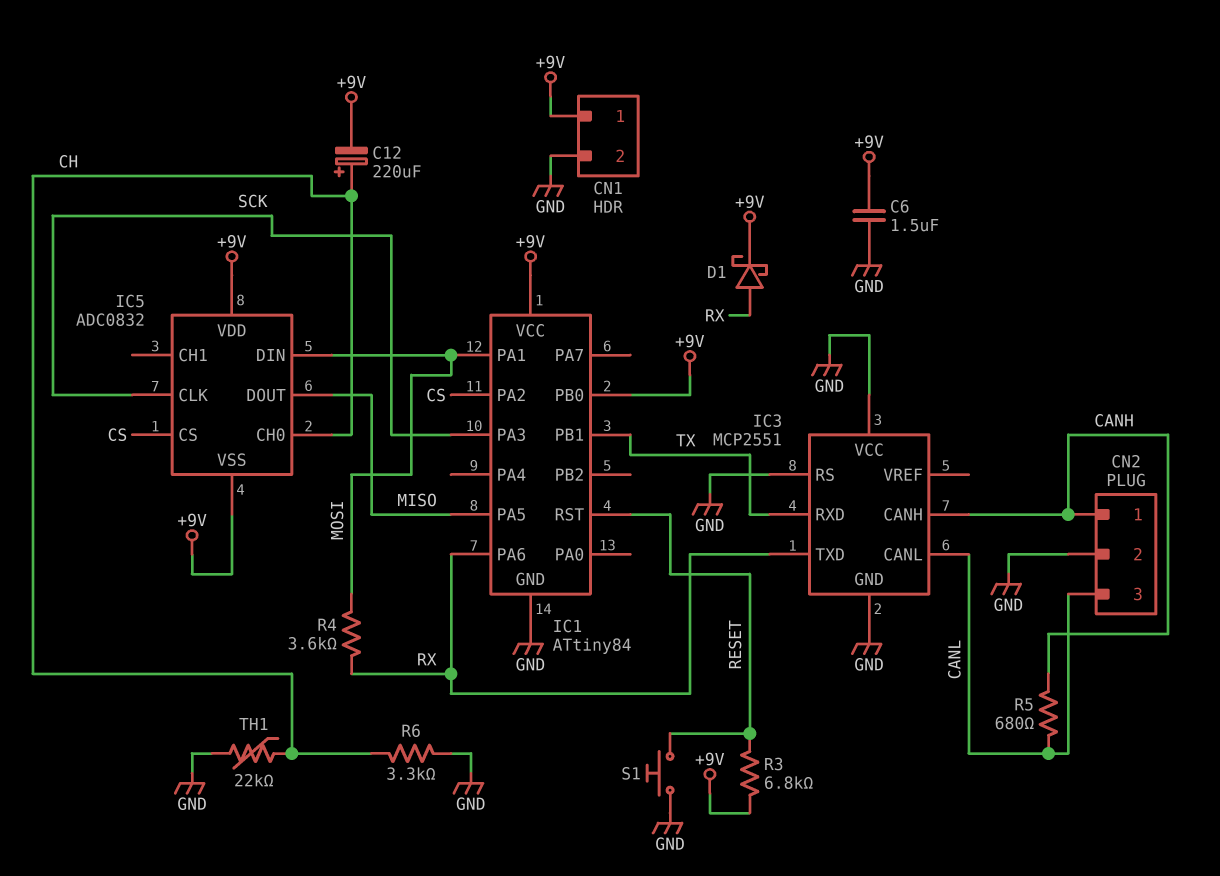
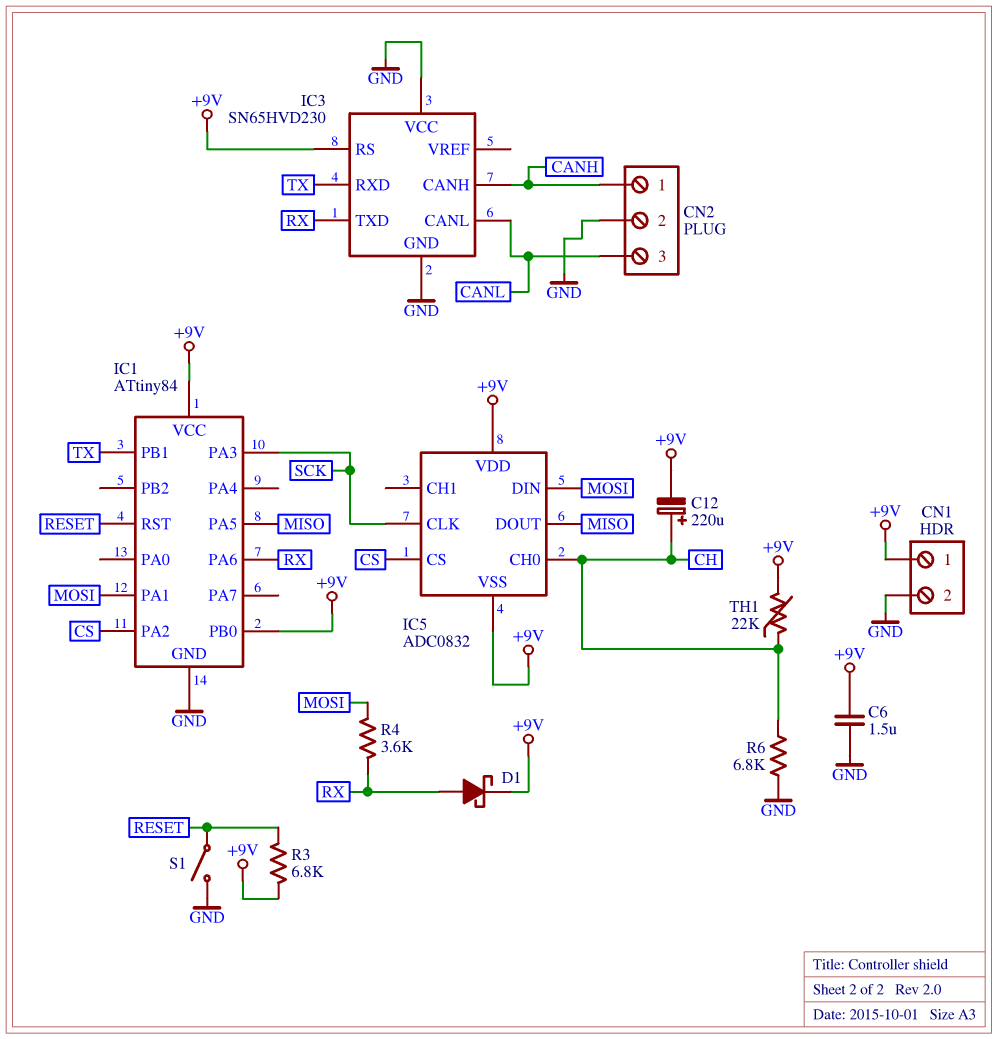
IC3: MCP2551 -> SN65HVD230
IC3 pin RS: GND -> +9V
R5: 680 (CANH, CANL) -> none
R6: 3.3k (CH, GND) -> 6.8k (CH, GND)
S1: button (GND, RESET) -> switch (GND, RESET)
TH1: 22k (CH, GND) -> 22k (+9V, CH)

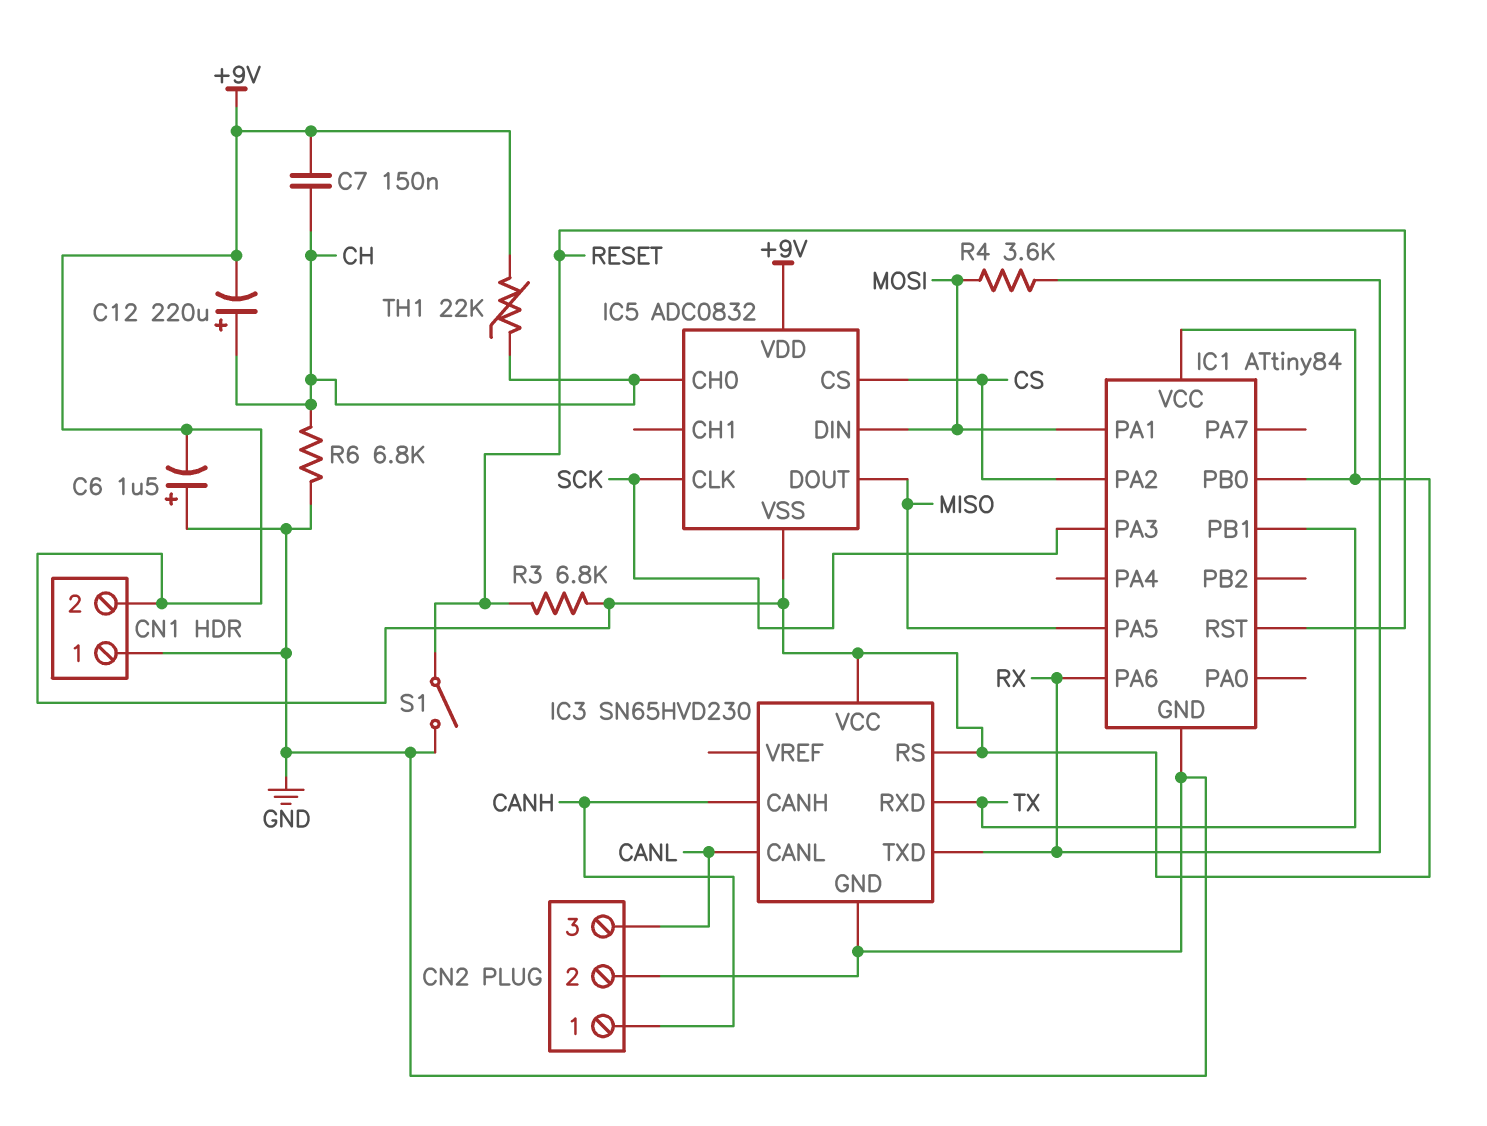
C6: 1.5uF (+9V, GND) -> 1.5uF (plus GND, minus +9V)
C7: none -> 150nF (+9V, CH)
CN1 pin 1: +9V -> GND
CN1 pin 2: GND -> +9V
D1: schottky (A RX, K +9V) -> none
IC3 pin VCC: GND -> +9V

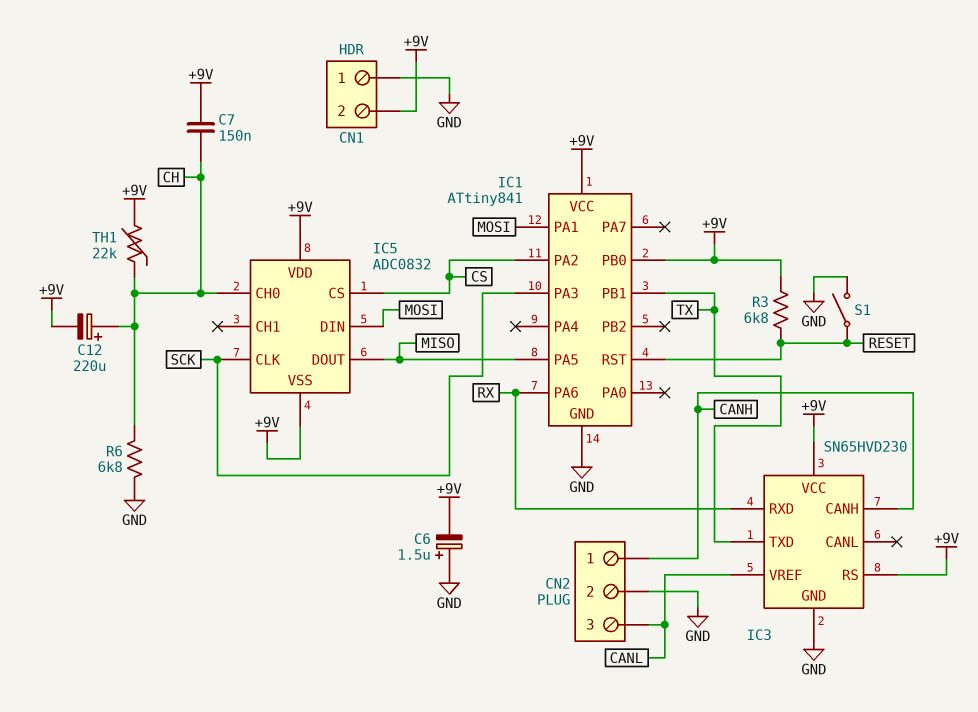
IC1: ATtiny84 -> ATtiny841
IC3 pin CANL: CANL -> none
IC3 pin RXD: TX -> RX
IC3 pin TXD: RX -> TX
IC3 pin VREF: none -> CANL
R4: 3.6k (MOSI, RX) -> none

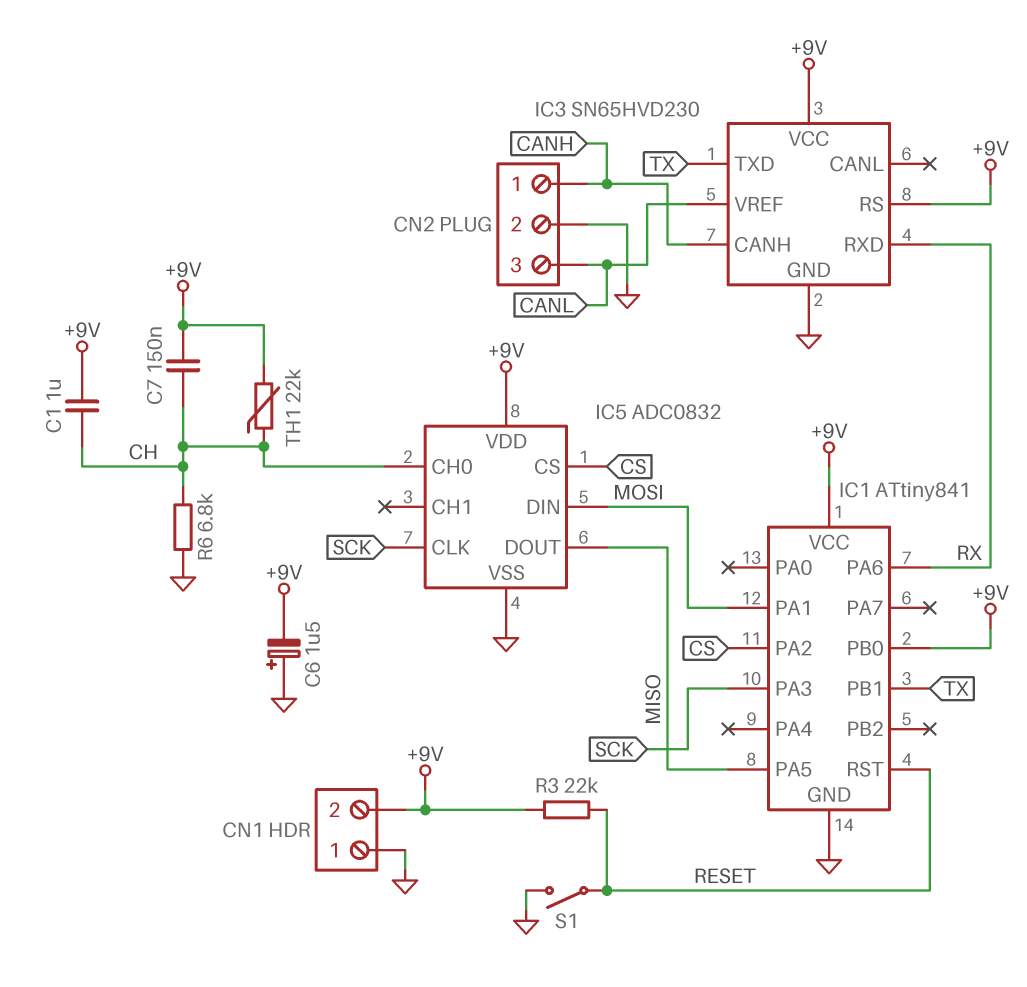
C1: none -> 1uF (+9V, CH)
C12: 220uF (plus CH, minus +9V) -> none
IC5 pin VSS: +9V -> GND
R3: 6.8k (+9V, RESET) -> 22k (+9V, RESET)

